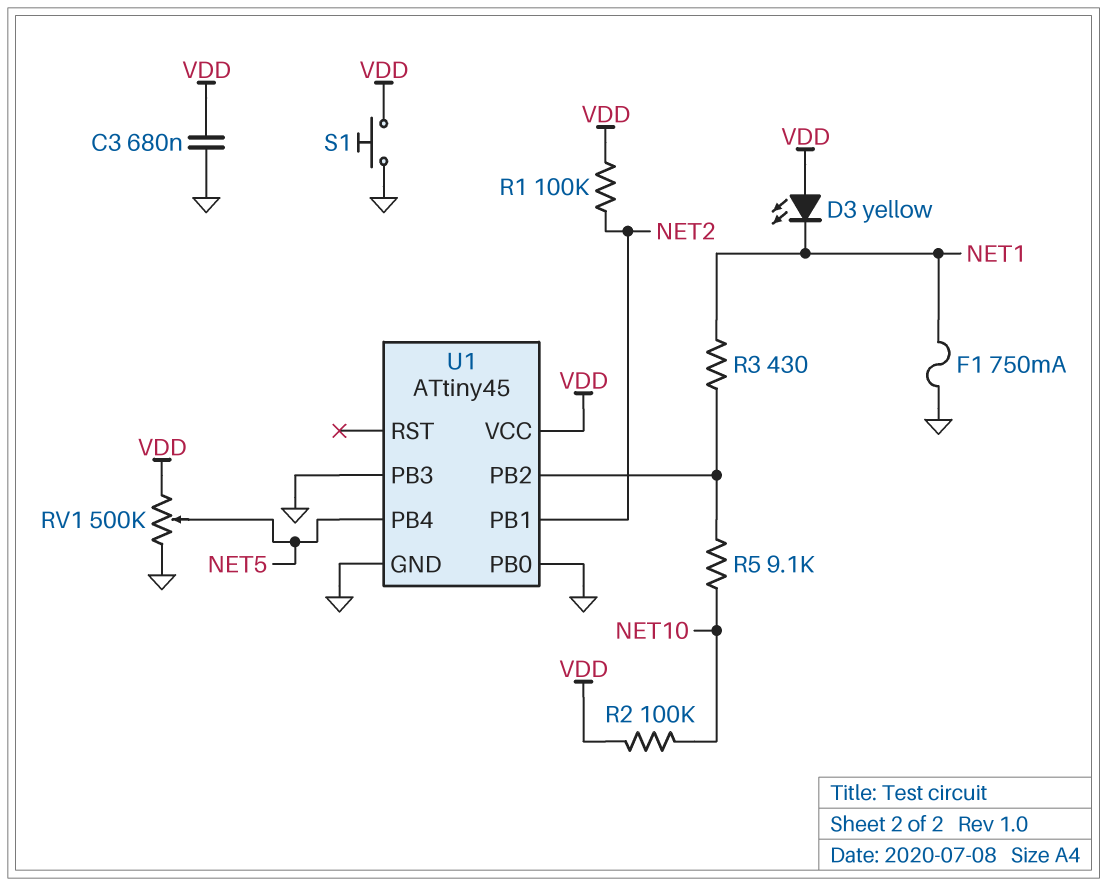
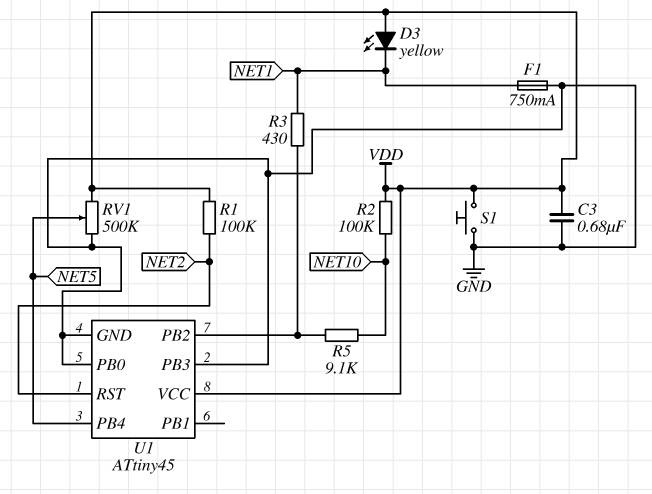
U1 pin PB1: NET2 -> none
U1 pin RST: none -> NET2

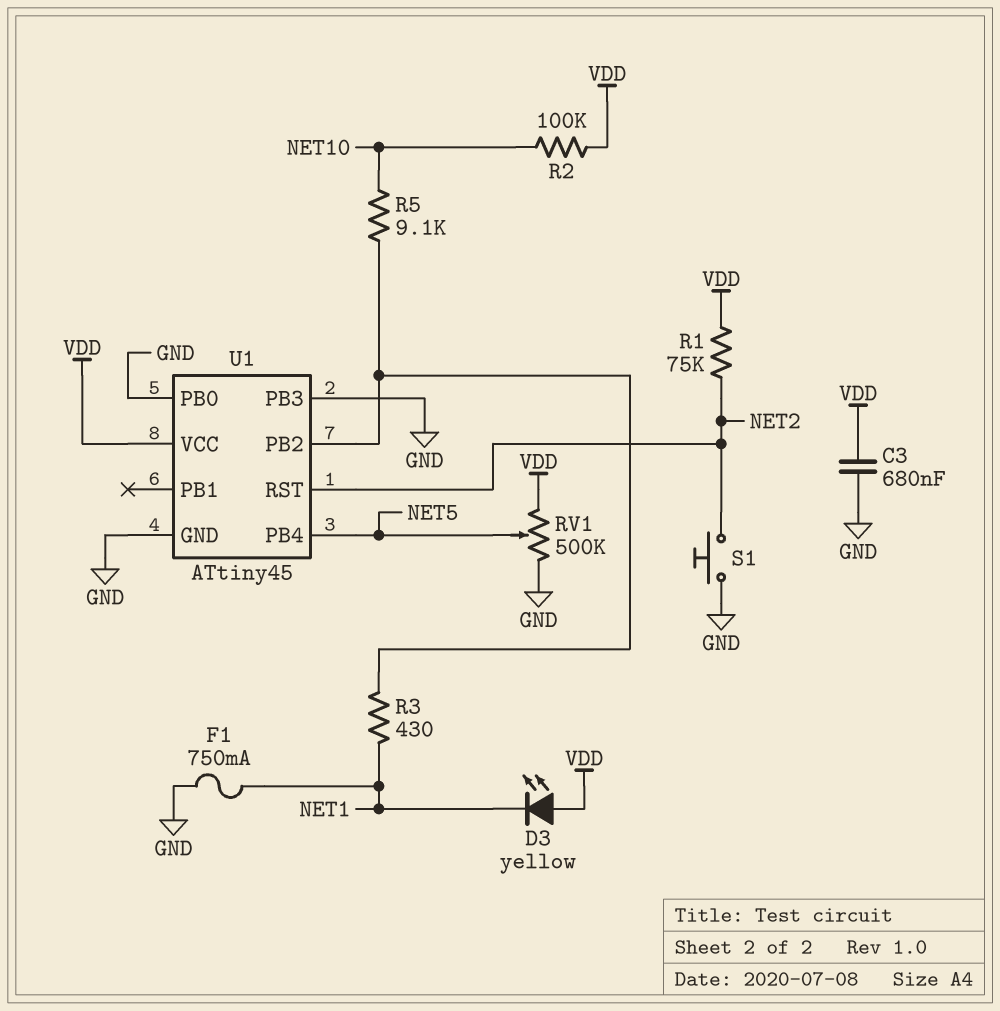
R1: 100k (NET2, VDD) -> 75k (NET2, VDD)
S1: button (GND, VDD) -> button (GND, NET2)

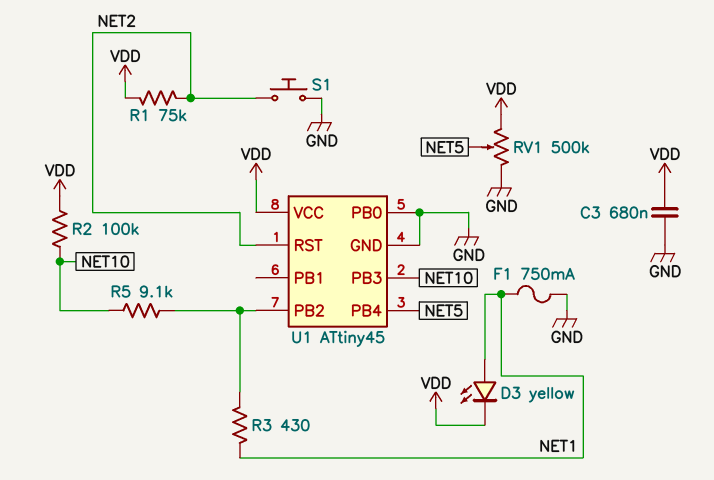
D3: LED yellow (A VDD, K NET1) -> LED yellow (A NET1, K VDD)
U1 pin PB3: GND -> NET10

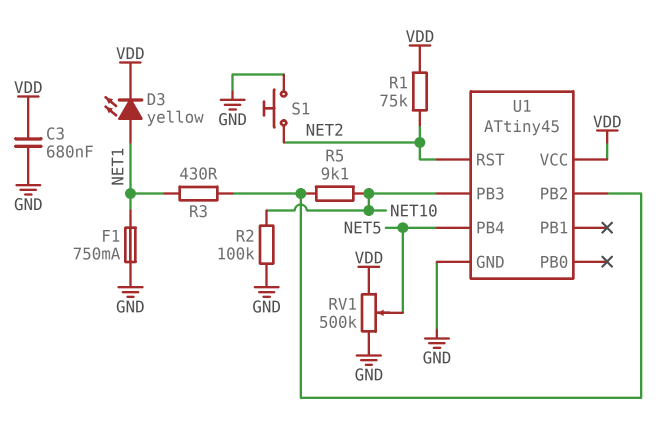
R2: 100k (NET10, VDD) -> 100k (GND, NET10)
U1 pin PB0: GND -> none

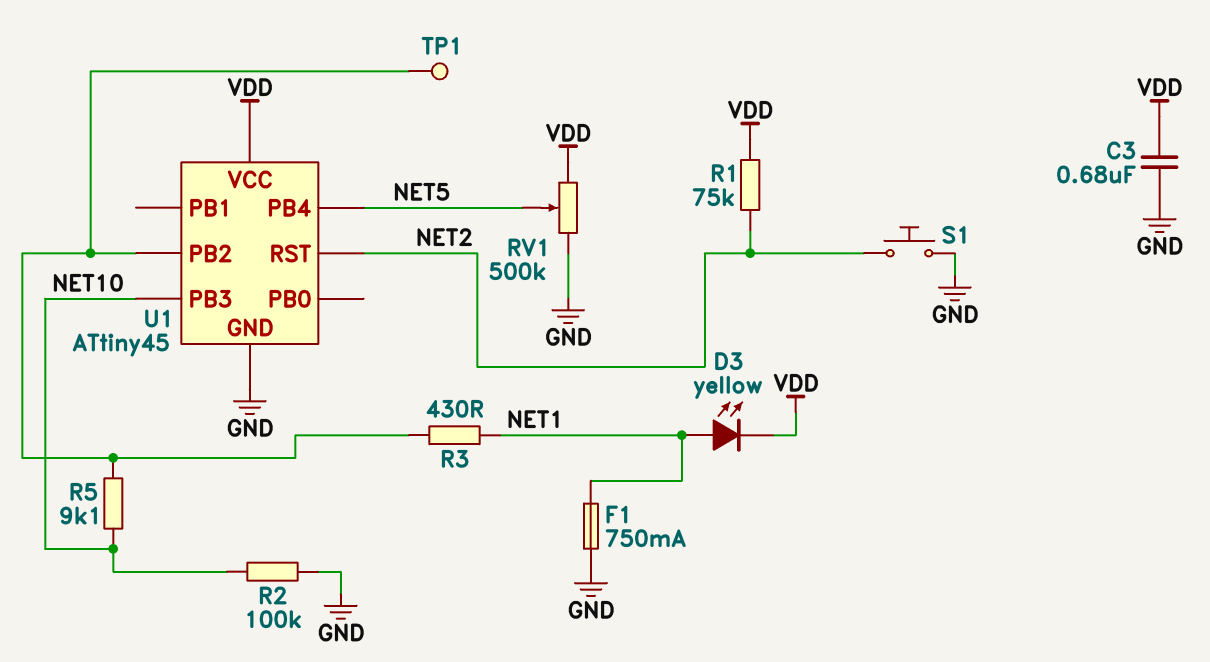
TP1: none -> test point (U1/PB2)

